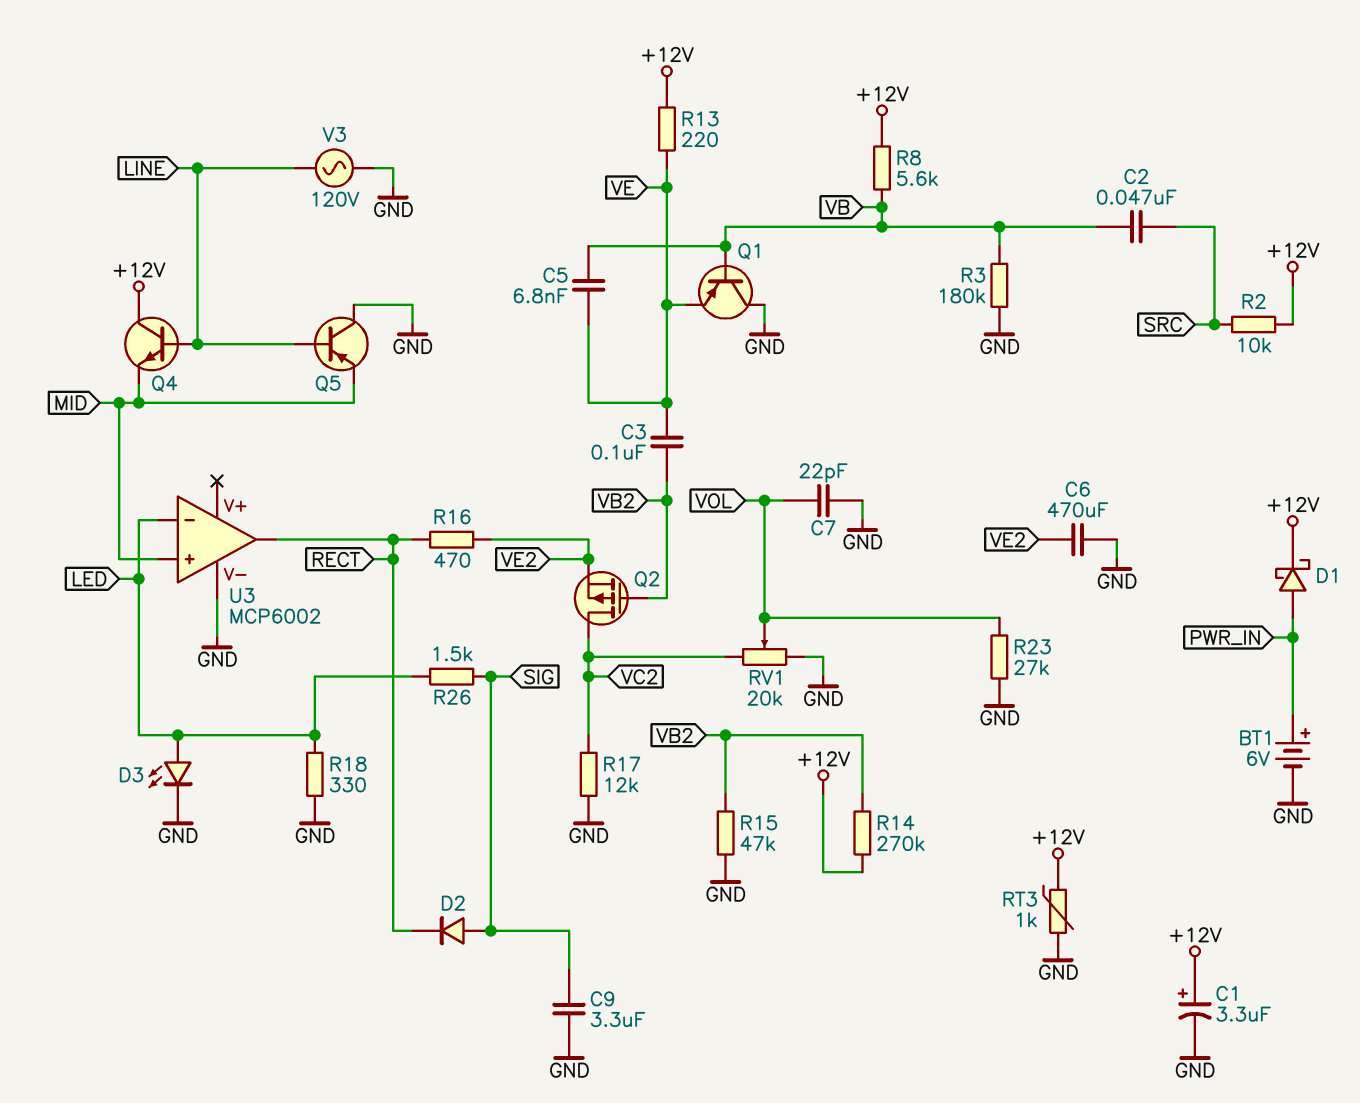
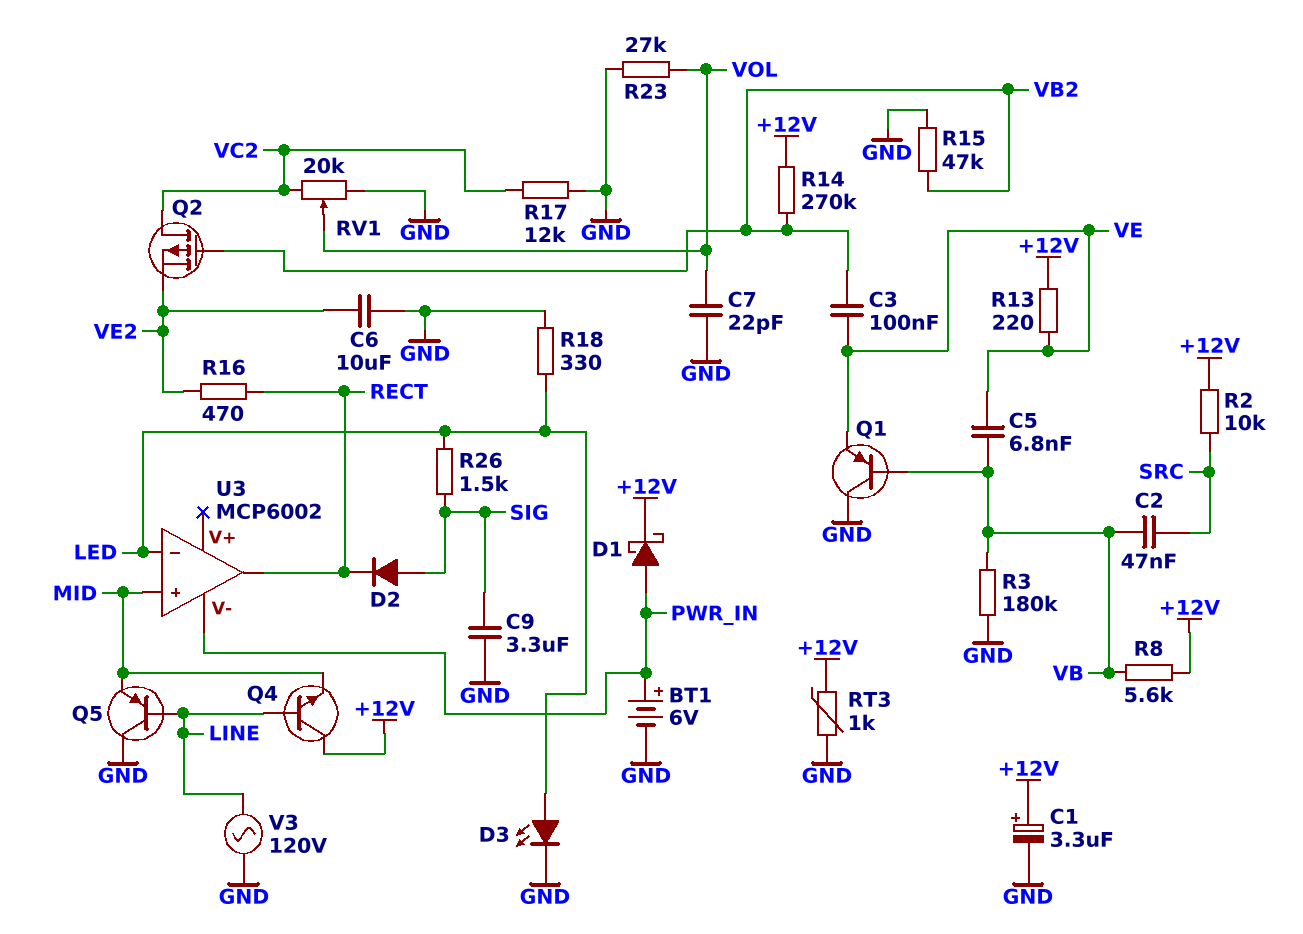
C6: 470uF (GND, VE2) -> 10uF (GND, VE2)
U3 pin V-: GND -> PWR_IN

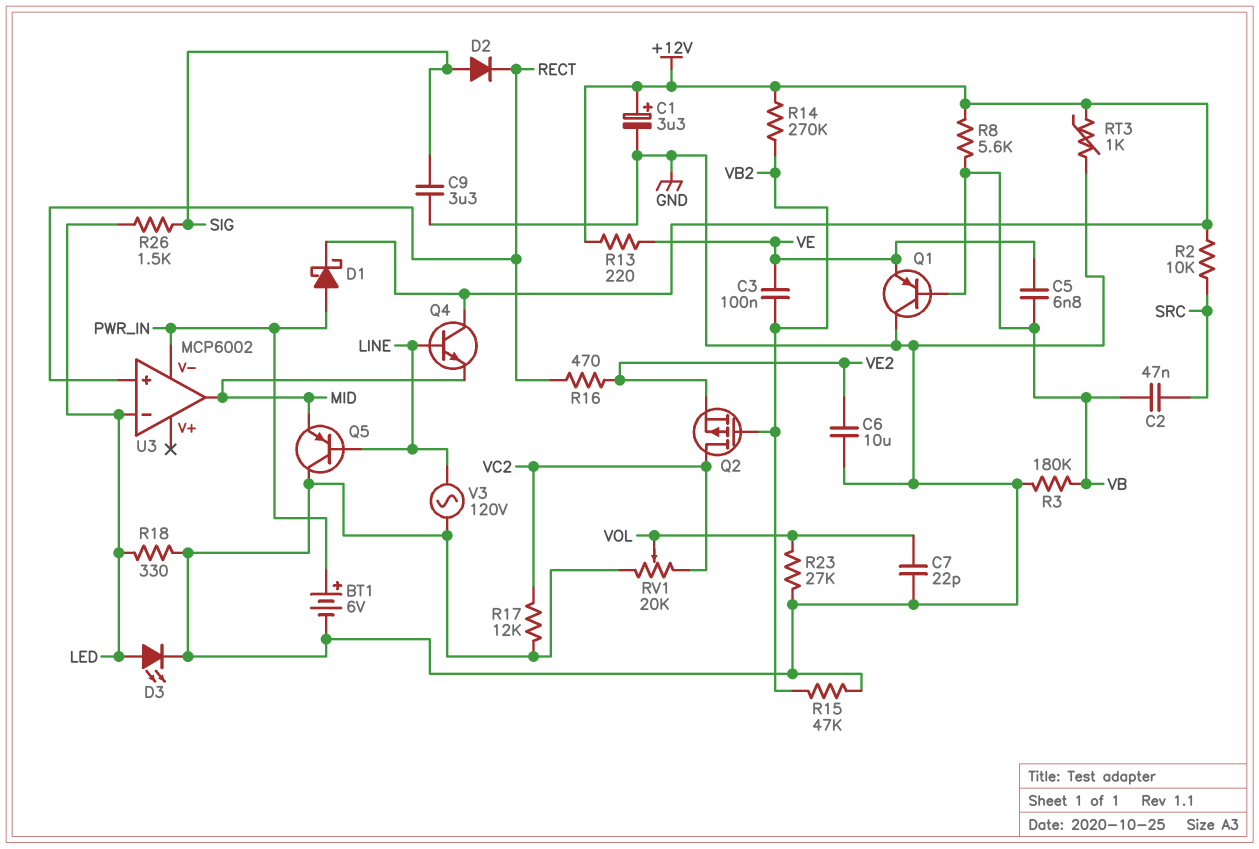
U3 pin in+: MID -> RECT
U3 pin out: RECT -> MID

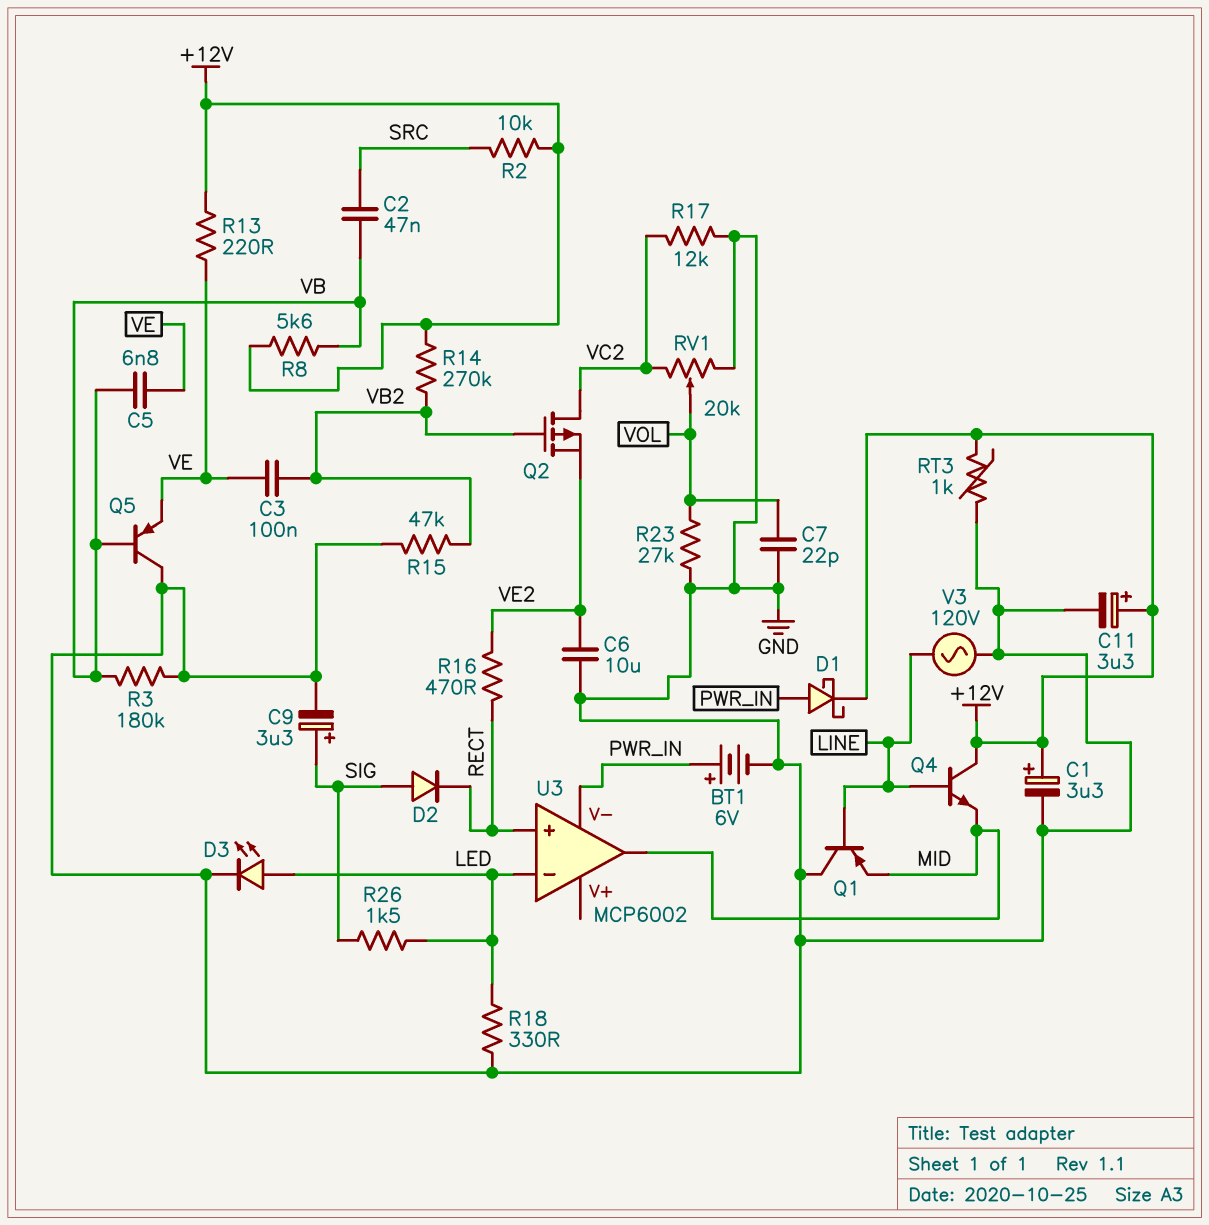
C9: 3.3uF (GND, SIG) -> 3.3uF (plus SIG, minus GND)
C11: none -> 3.3uF (plus +12V, minus GND)
Q1: PNP (B VB, C GND, E VE) -> PNP (B LINE, C GND, E MID)
Q5: PNP (B LINE, C GND, E MID) -> PNP (B VB, C GND, E VE)

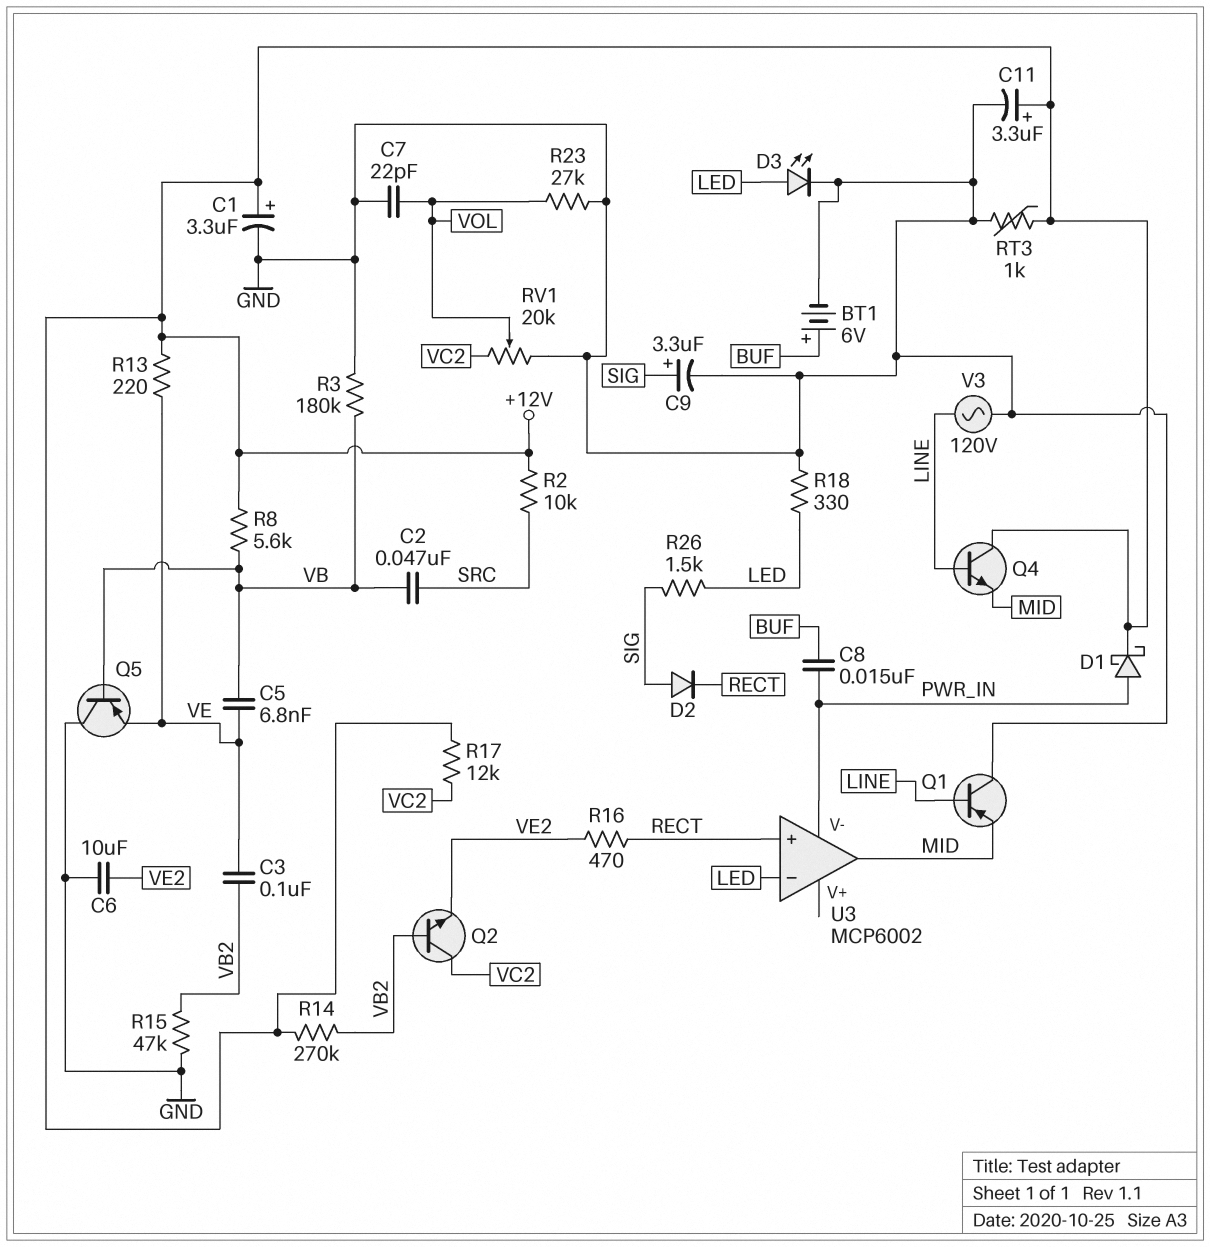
BT1: 6V (plus PWR_IN, minus GND) -> 6V (plus BUF, minus GND)
C8: none -> 15nF (BUF, PWR_IN)
Q2: PMOS (G VB2, D VC2, S VE2) -> NPN (B VB2, C VC2, E VE2)
R17: 12k (GND, VC2) -> 12k (+12V, VC2)

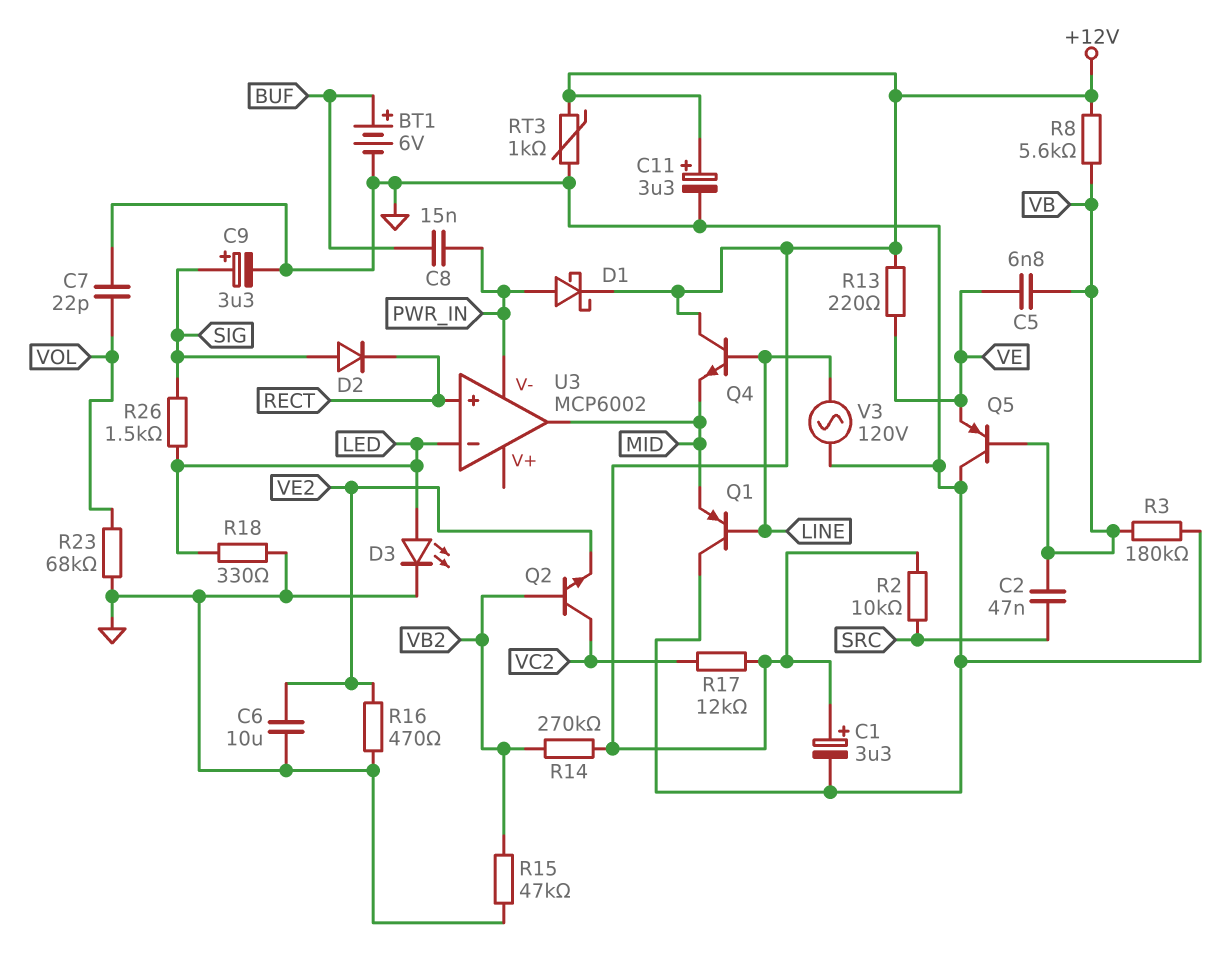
C3: 100nF (VB2, VE) -> none
R16: 470 (RECT, VE2) -> 470 (GND, VE2)
R23: 27k (GND, VOL) -> 68k (GND, VOL)
RV1: 20k (GND, VC2, wiper VOL) -> none

